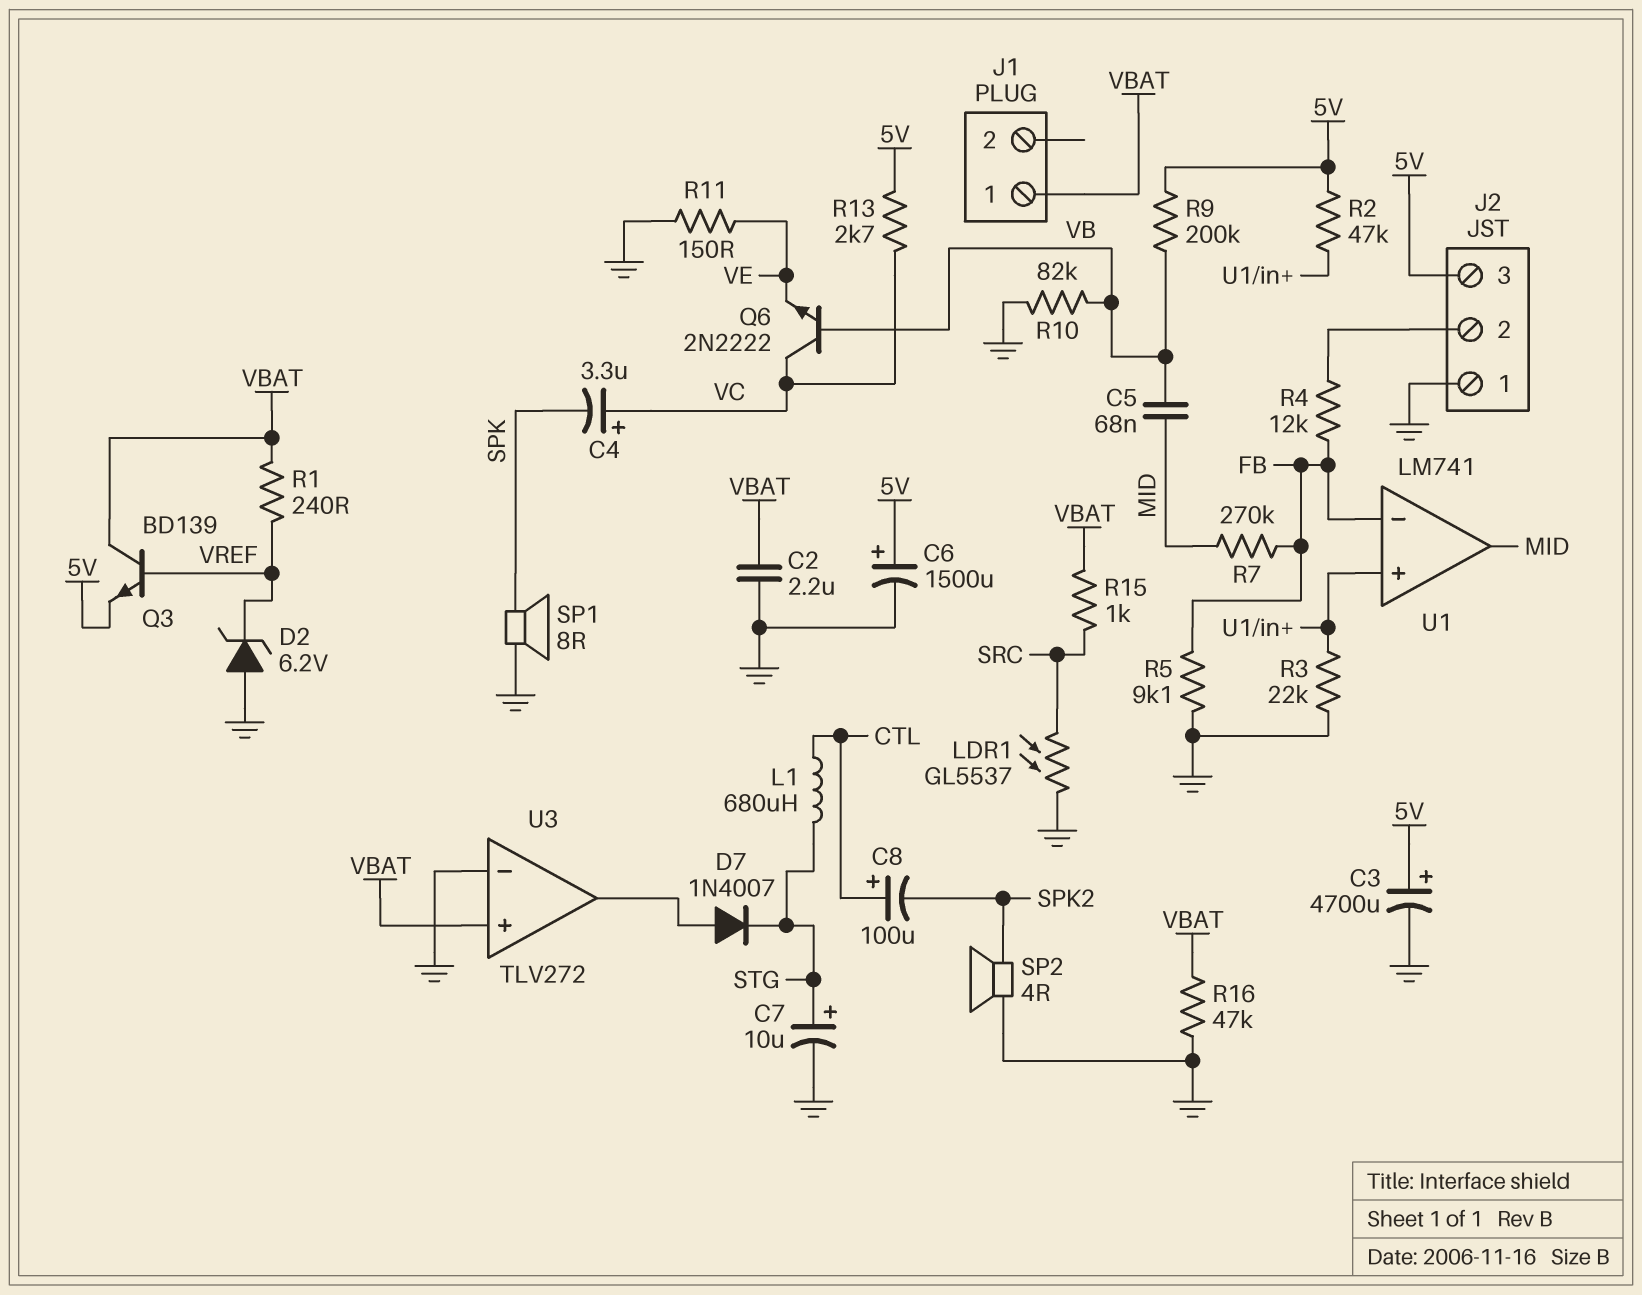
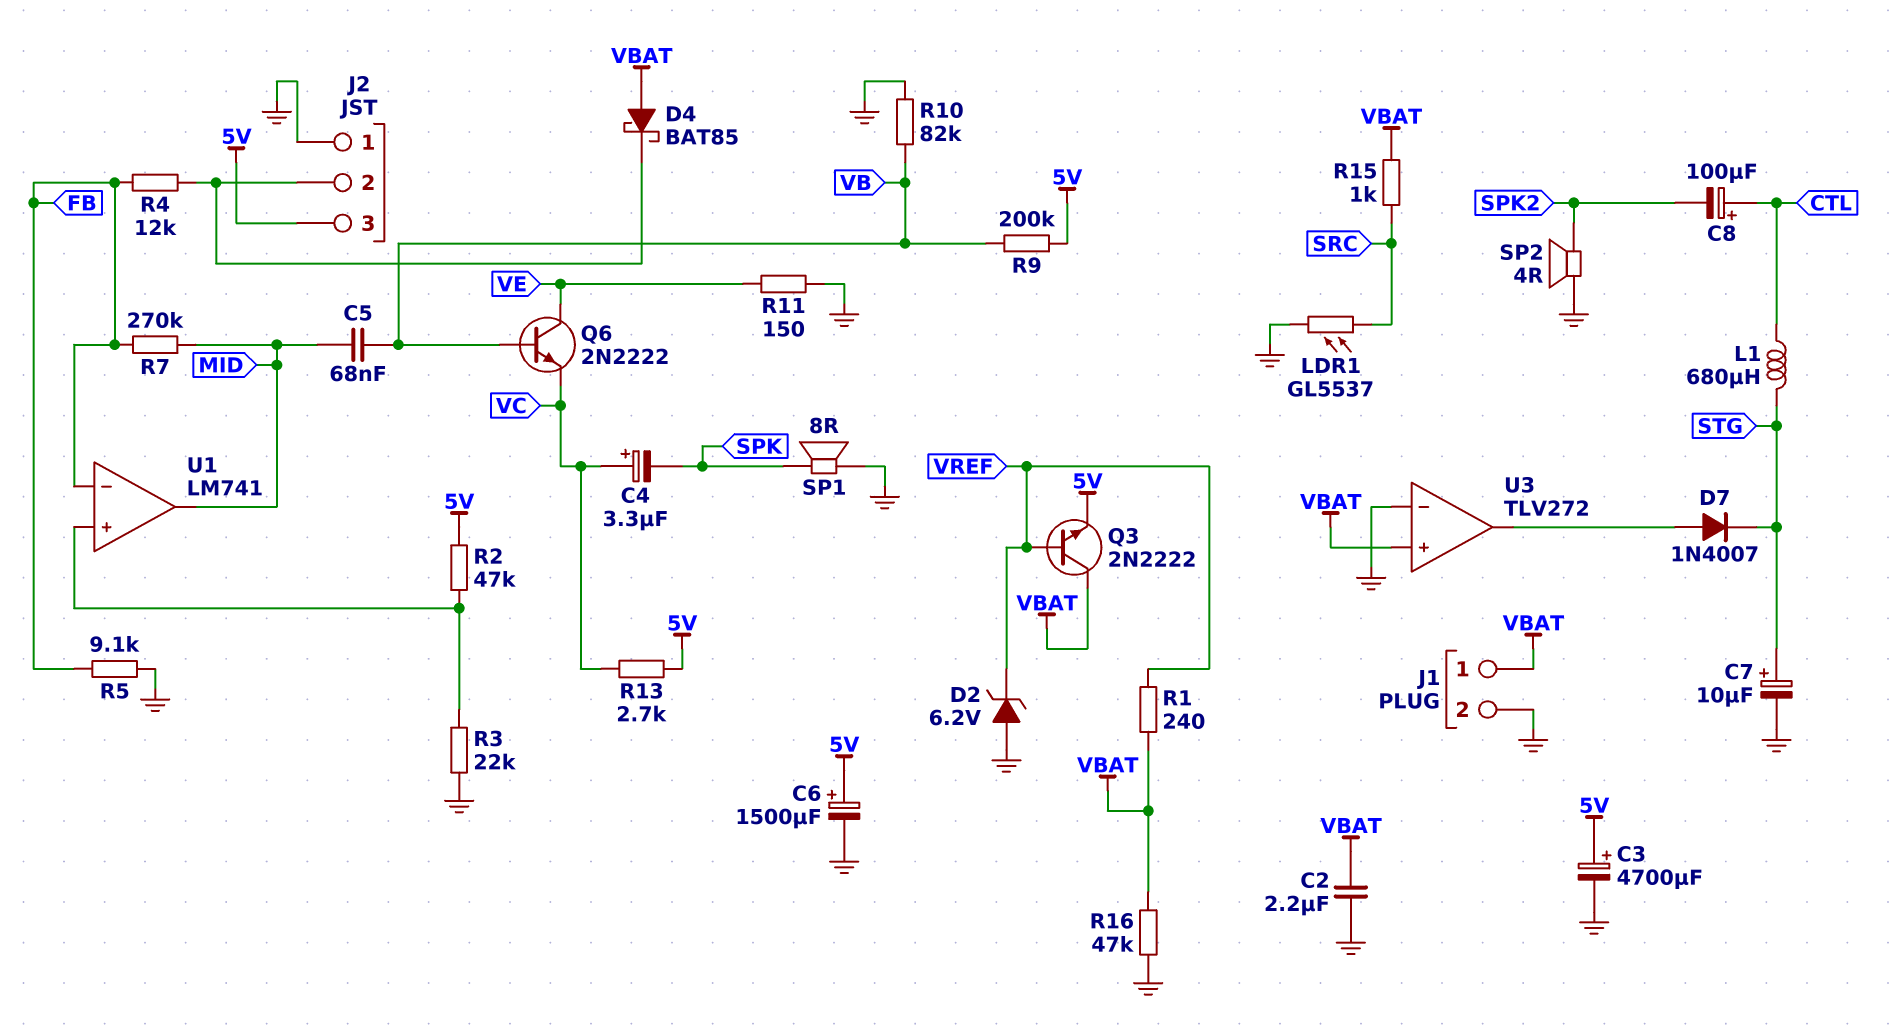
D4: none -> schottky BAT85 (A VBAT, K J2/2)
J1 pin 2: none -> GND
Q3: NPN BD139 (B VREF, C VBAT, E 5V) -> NPN 2N2222 (B VREF, C VBAT, E 5V)
Q6: NPN 2N2222 (B VB, C VC, E VE) -> NPN 2N2222 (B VB, C VE, E VC)

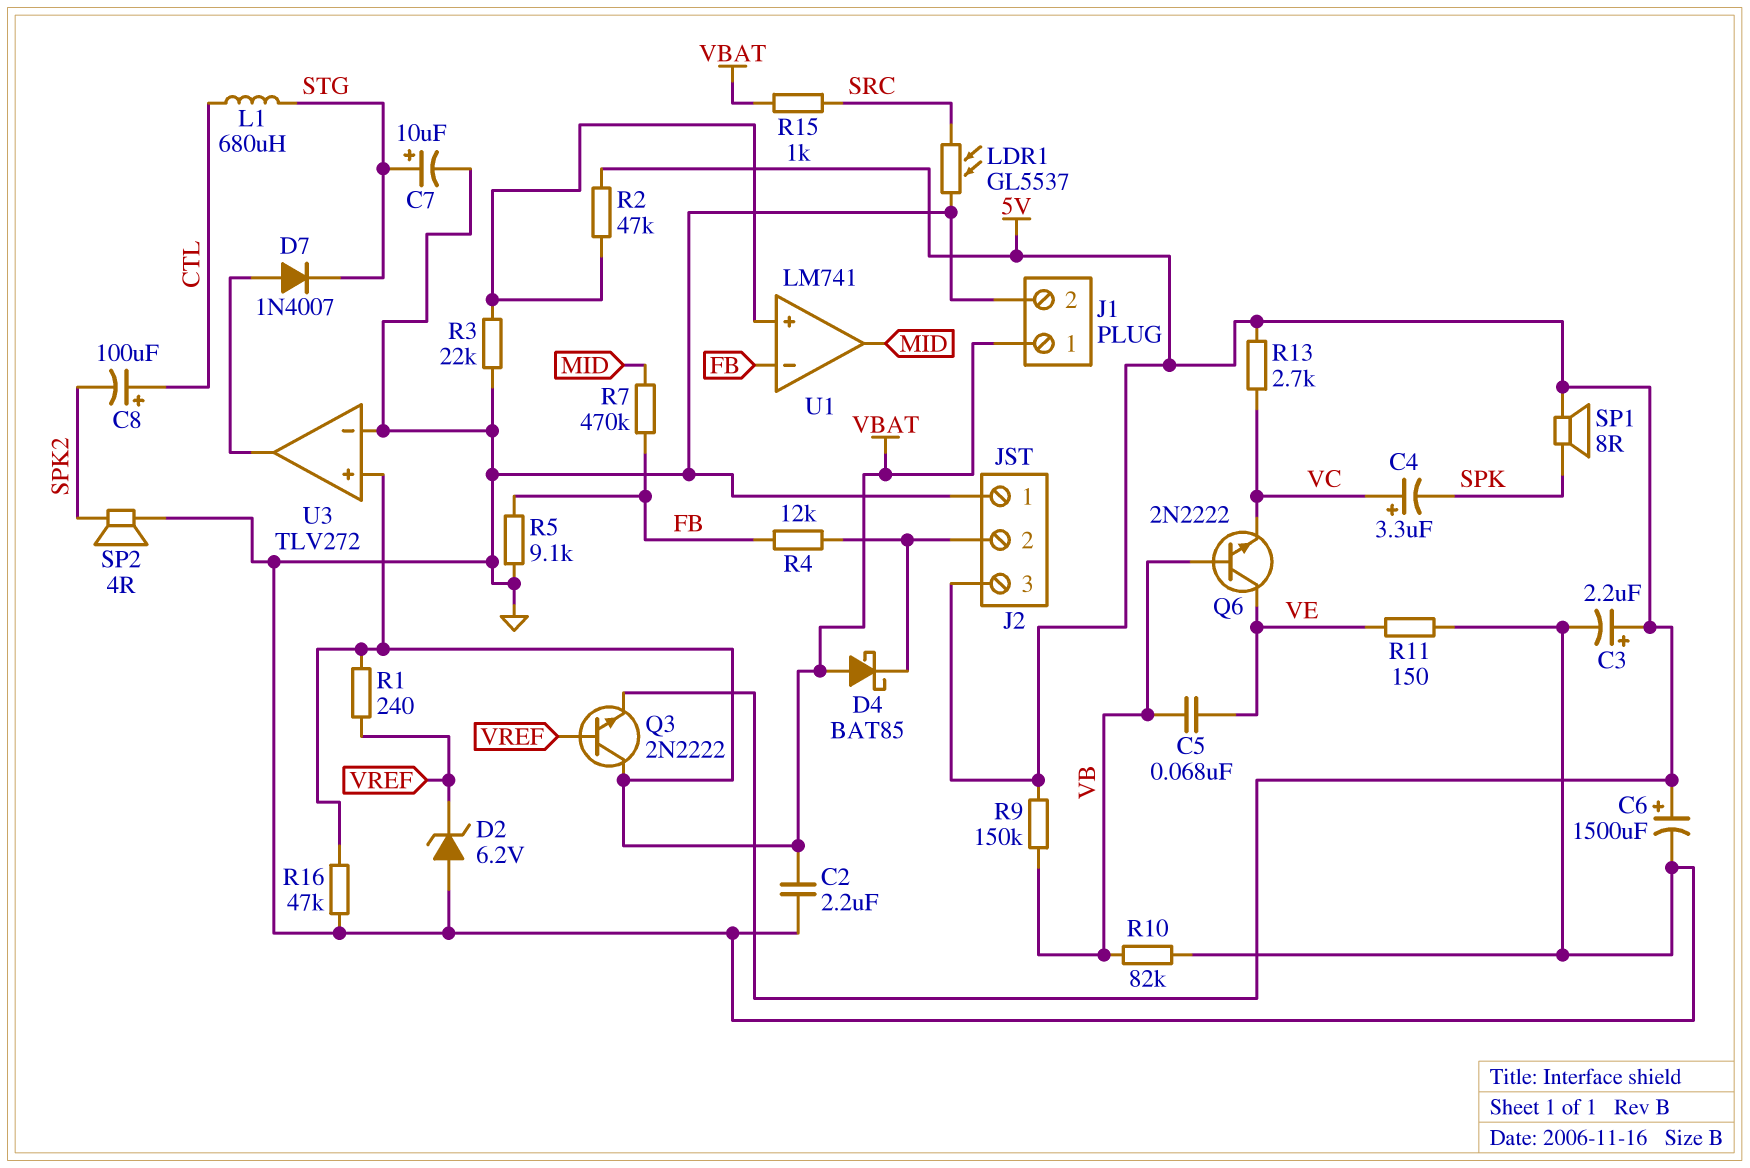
C3: 4700uF (plus 5V, minus GND) -> 2.2uF (plus 5V, minus GND)
C5: 68nF (MID, VB) -> 68nF (VB, VE)
R7: 270k (FB, MID) -> 470k (FB, MID)
R9: 200k (5V, VB) -> 150k (5V, VB)
SP1: speaker 8R (GND, SPK) -> speaker 8R (5V, SPK)

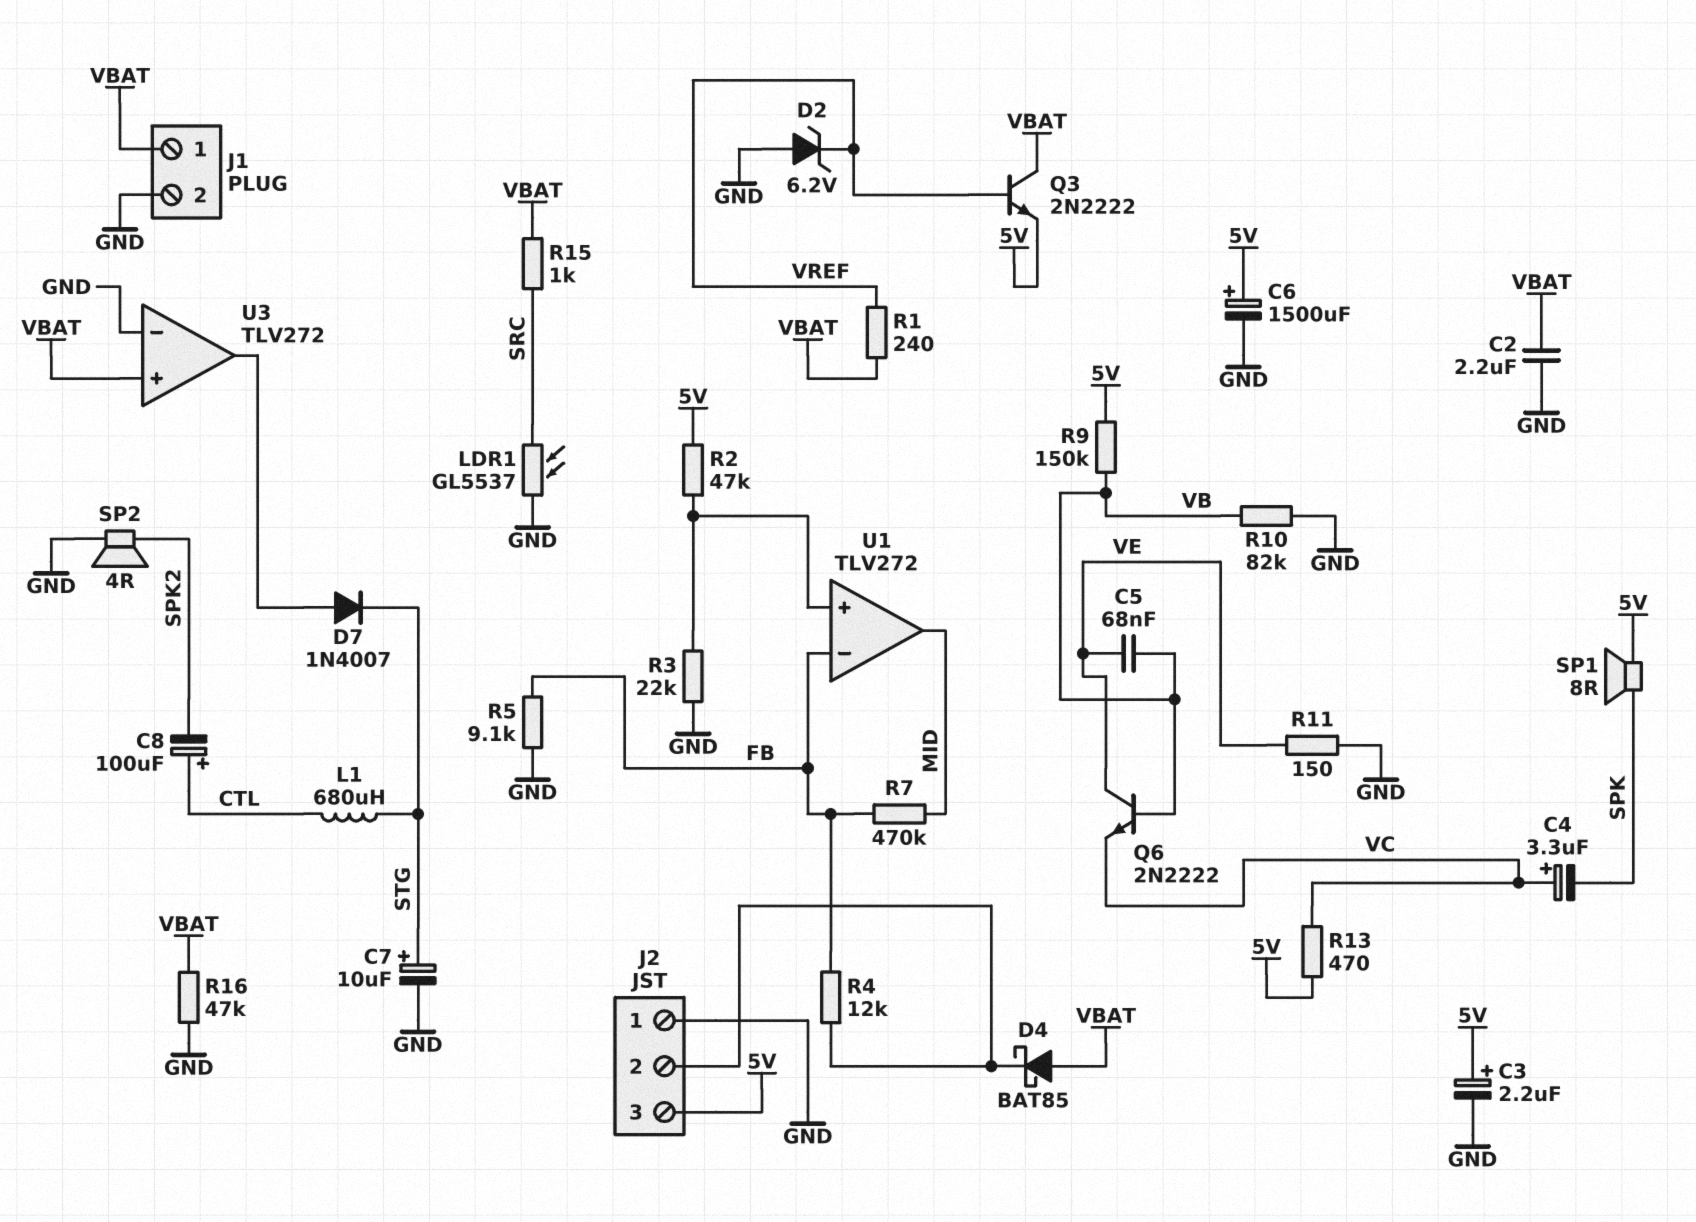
R13: 2.7k (5V, VC) -> 470 (5V, VC)
U1: LM741 -> TLV272

